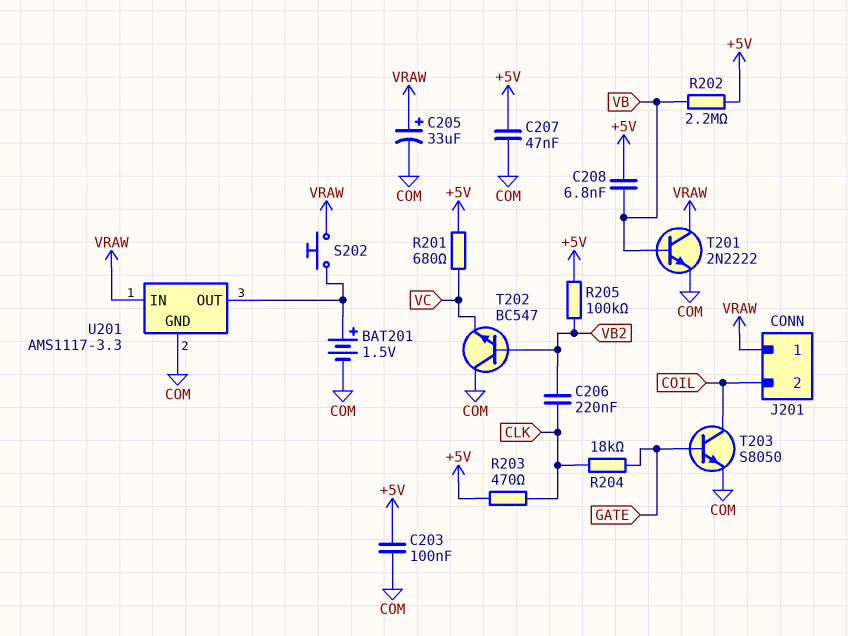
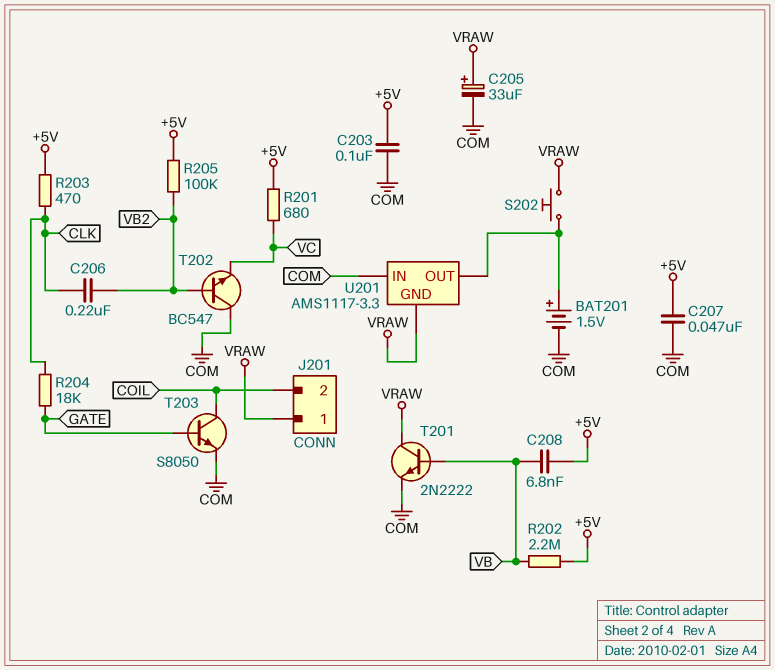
U201 pin GND: COM -> VRAW
U201 pin IN: VRAW -> COM

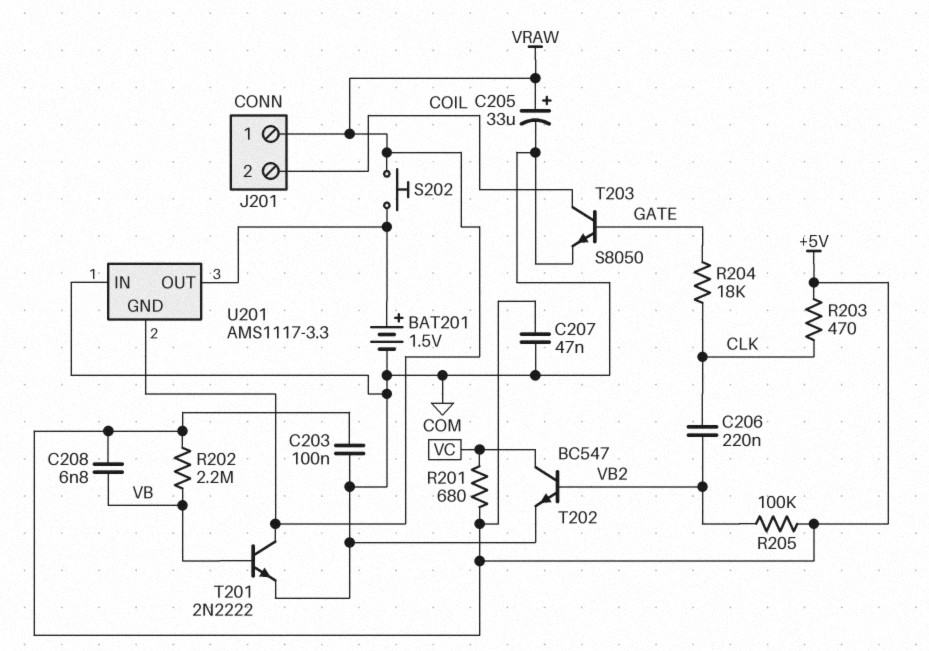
T202: NPN BC547 (B VB2, C COM, E VC) -> NPN BC547 (B VB2, C VC, E COM)

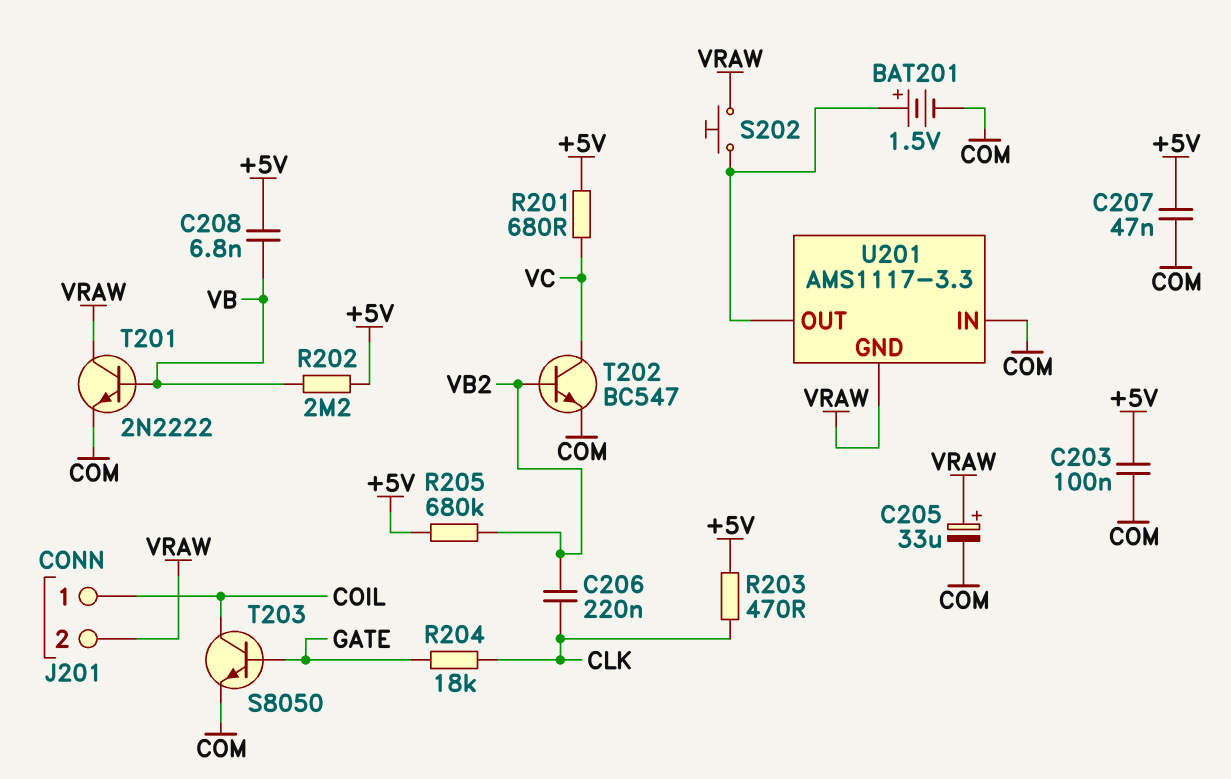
J201 pin 1: VRAW -> COIL
J201 pin 2: COIL -> VRAW
R205: 100k (+5V, VB2) -> 680k (+5V, VB2)

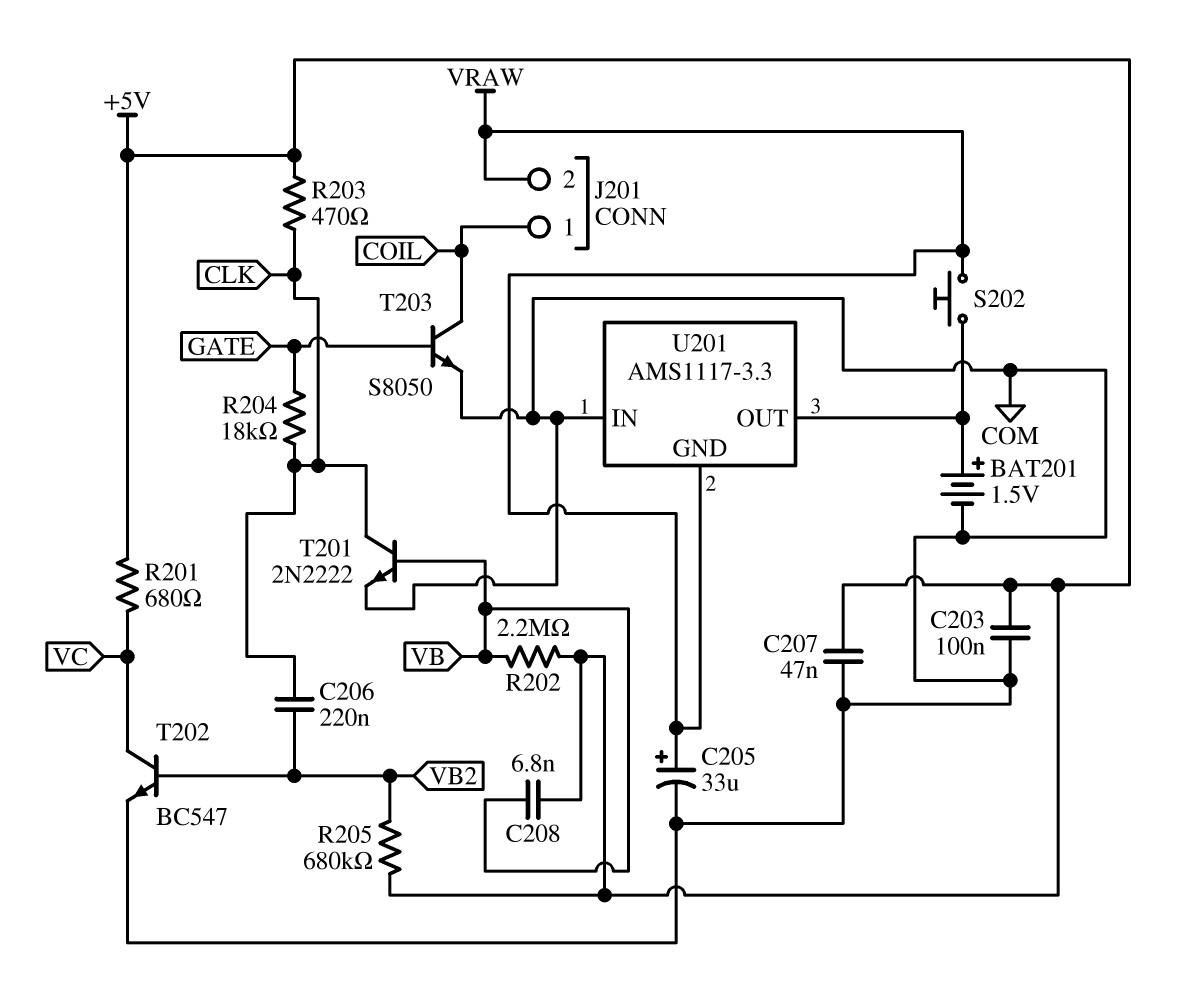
T201: NPN 2N2222 (B VB, C VRAW, E COM) -> NPN 2N2222 (B VB, C CLK, E COM)

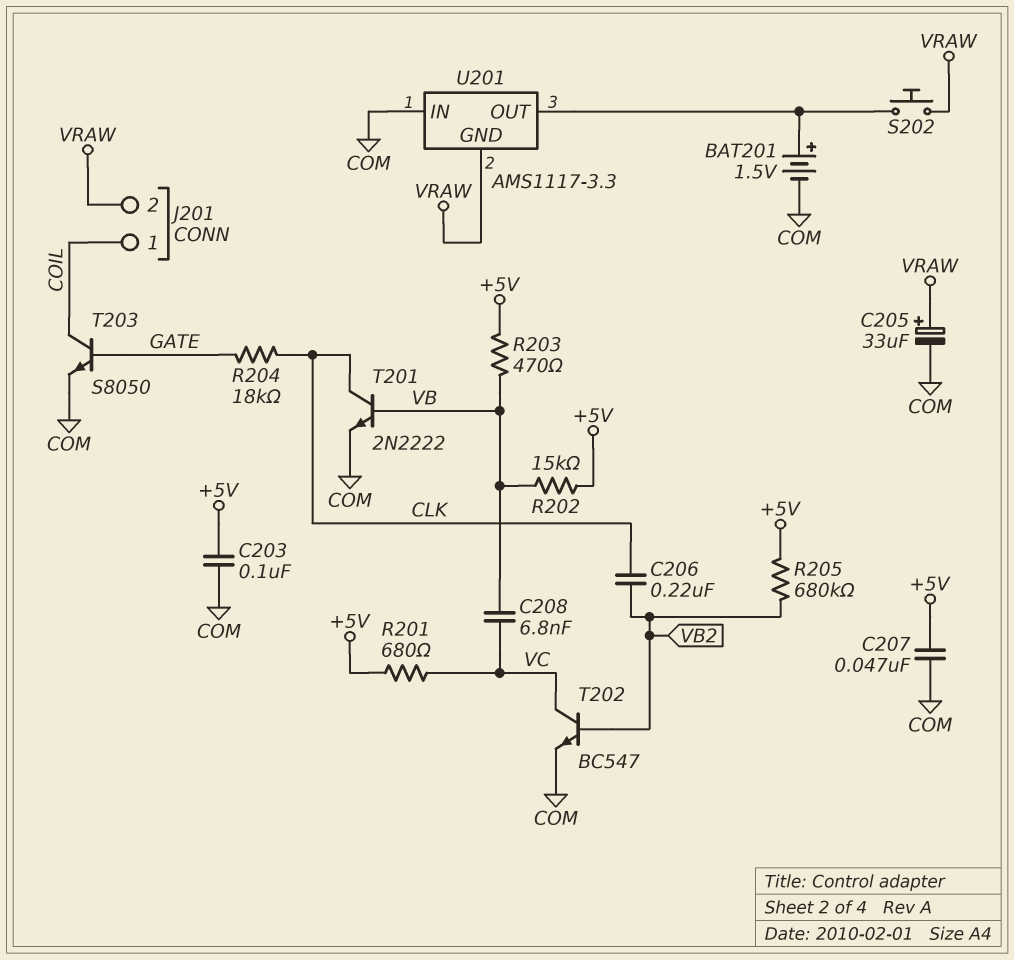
C208: 6.8nF (+5V, VB) -> 6.8nF (VB, VC)
R202: 2.2M (+5V, VB) -> 15k (+5V, VB)
R203: 470 (+5V, CLK) -> 470 (+5V, VB)

